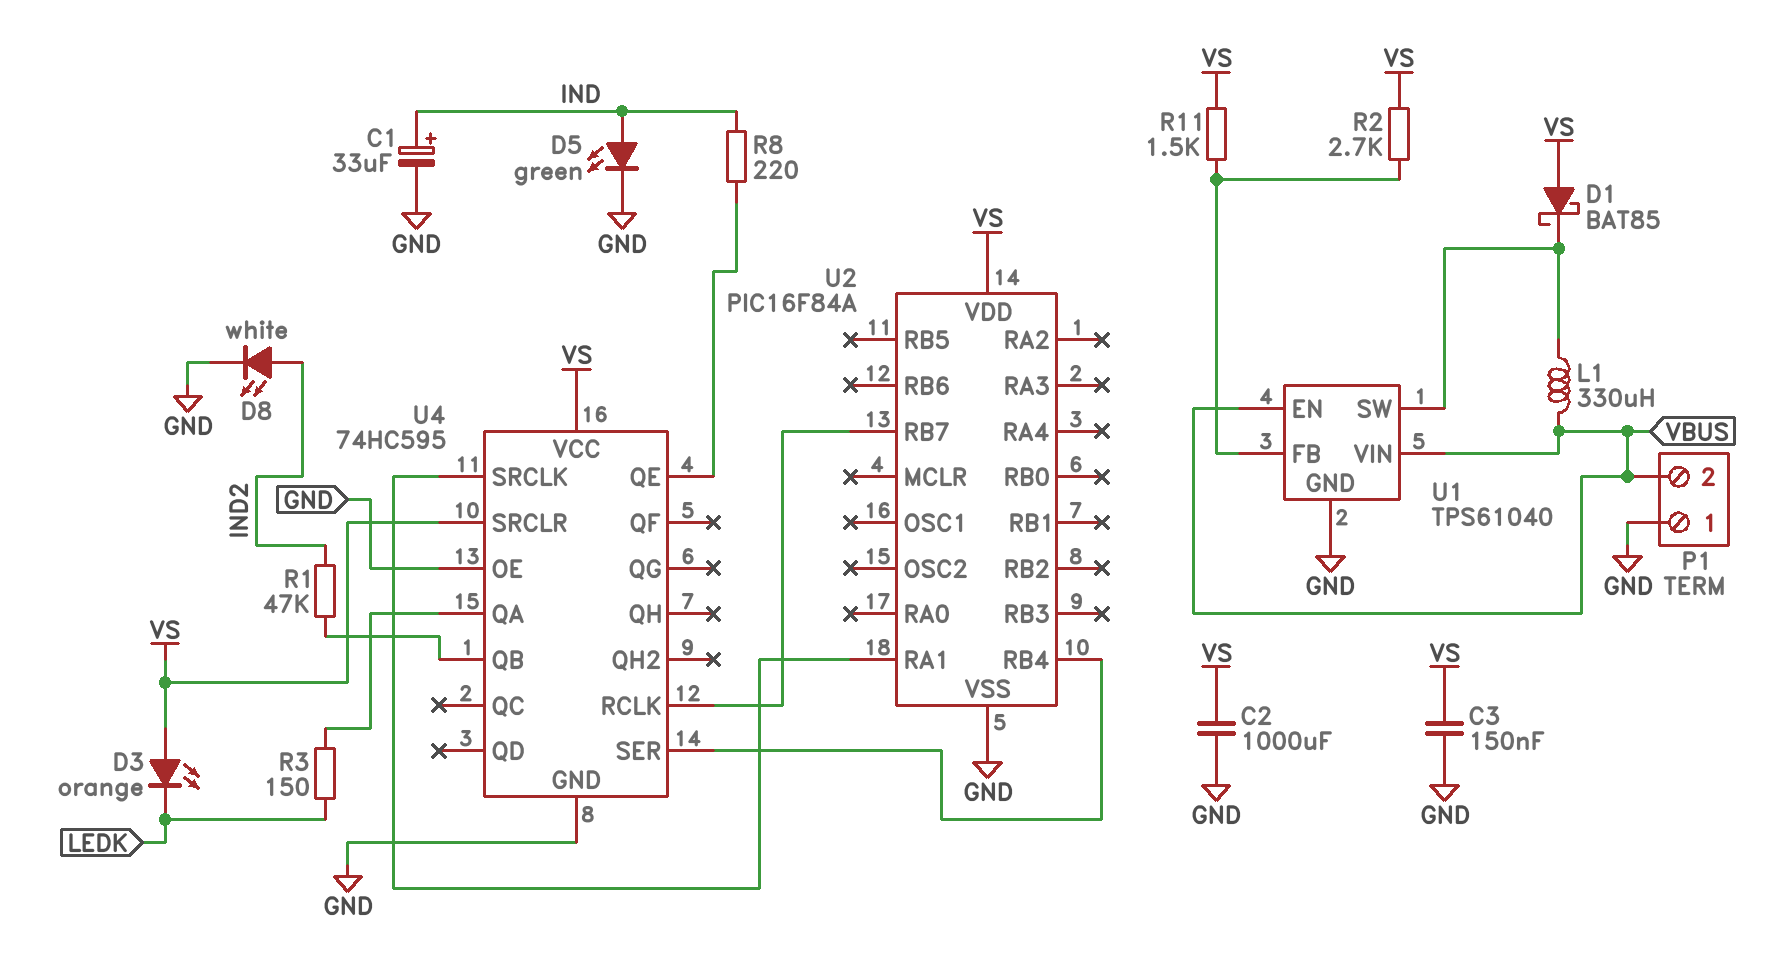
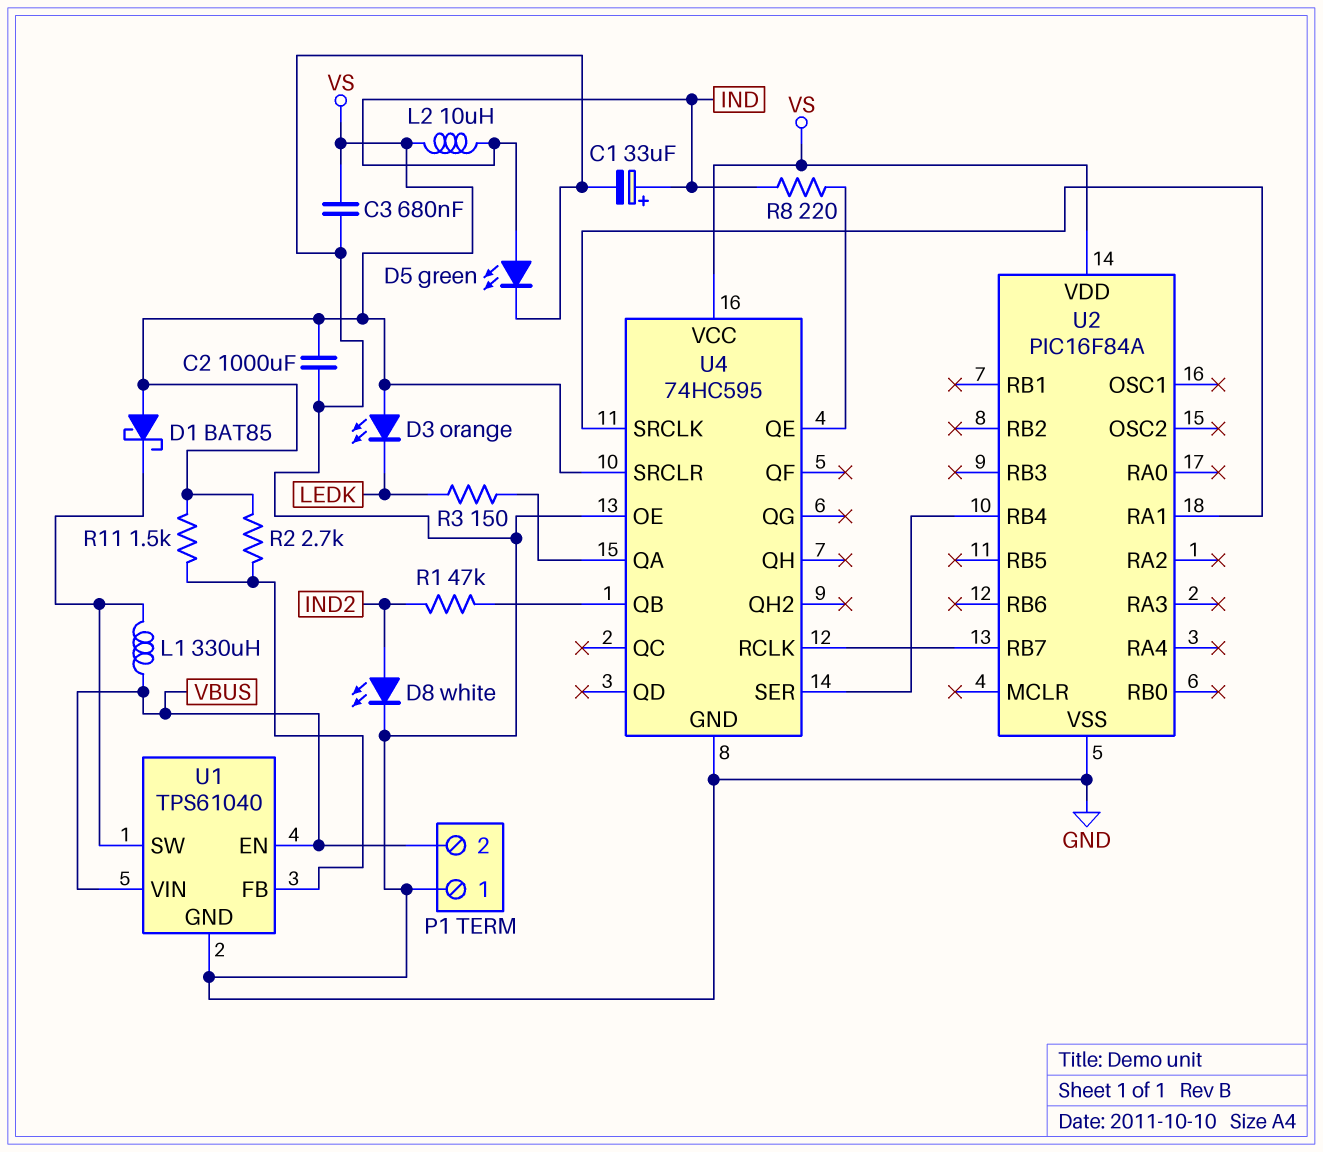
C3: 150nF (GND, VS) -> 680nF (GND, VS)
L2: none -> 10uH (IND, VS)

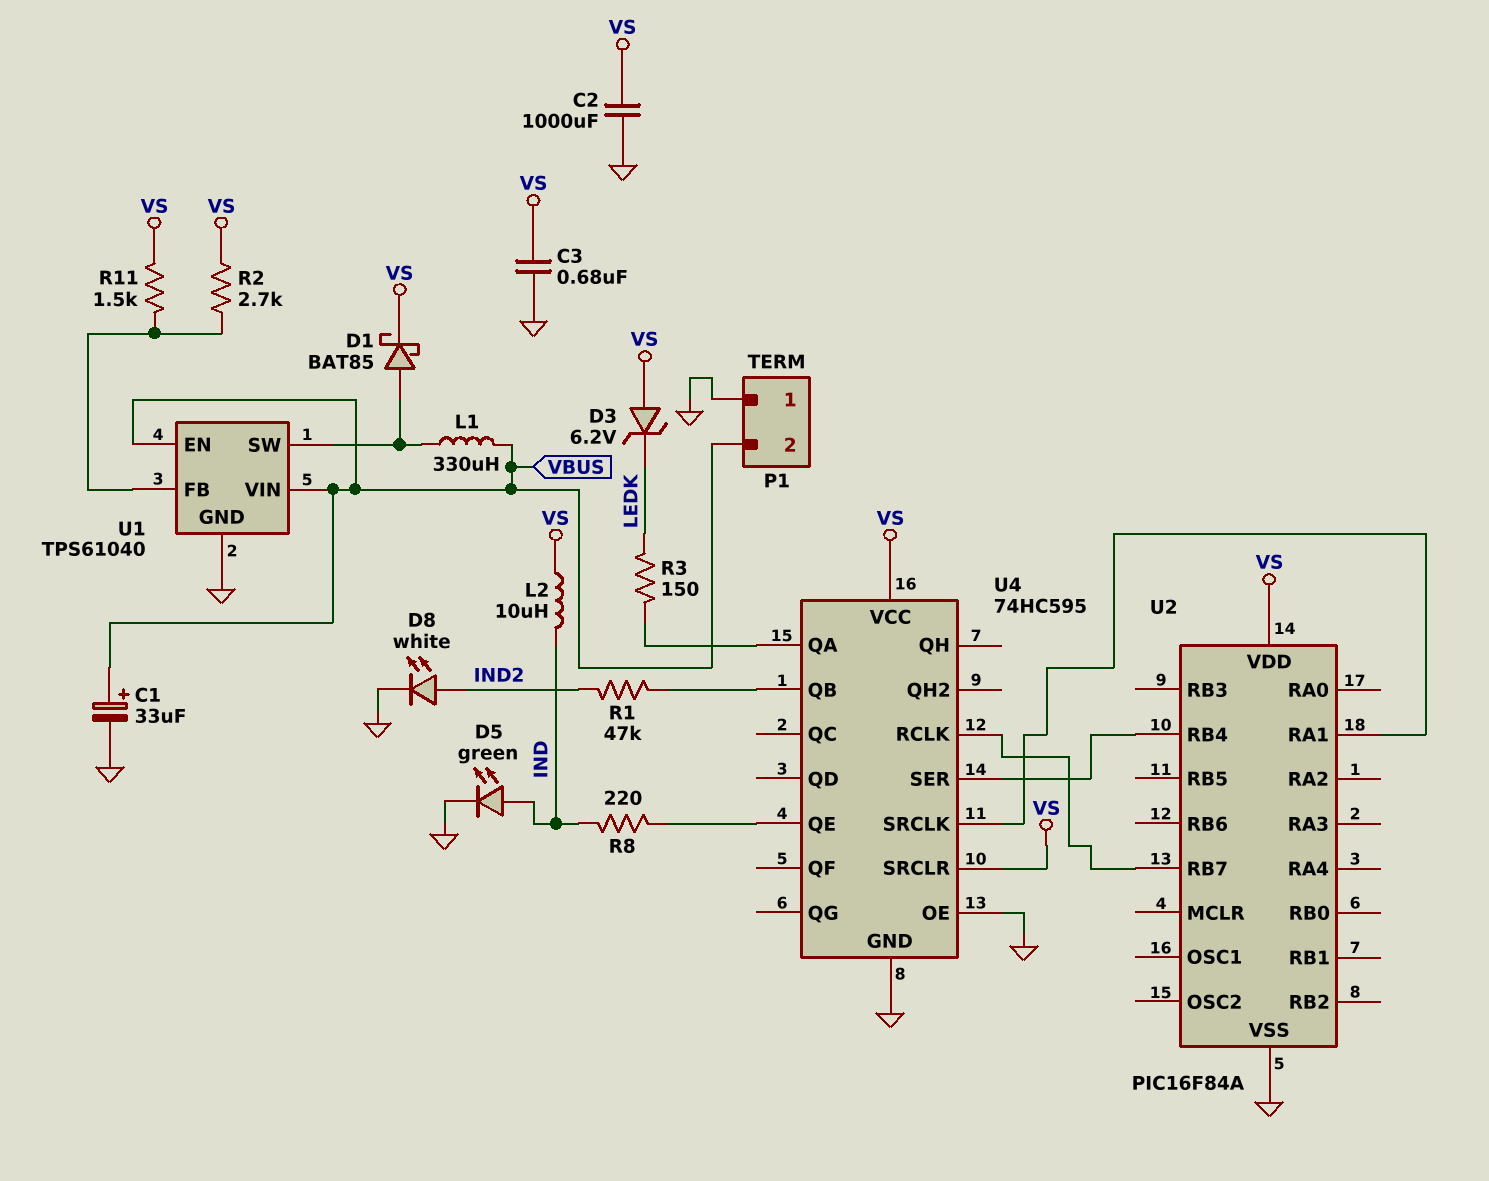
C1: 33uF (plus IND, minus GND) -> 33uF (plus VBUS, minus GND)
D1: schottky BAT85 (A VS, K U1/SW) -> schottky BAT85 (A U1/SW, K VS)
D3: LED orange (A VS, K LEDK) -> zener 6.2V (A VS, K LEDK)

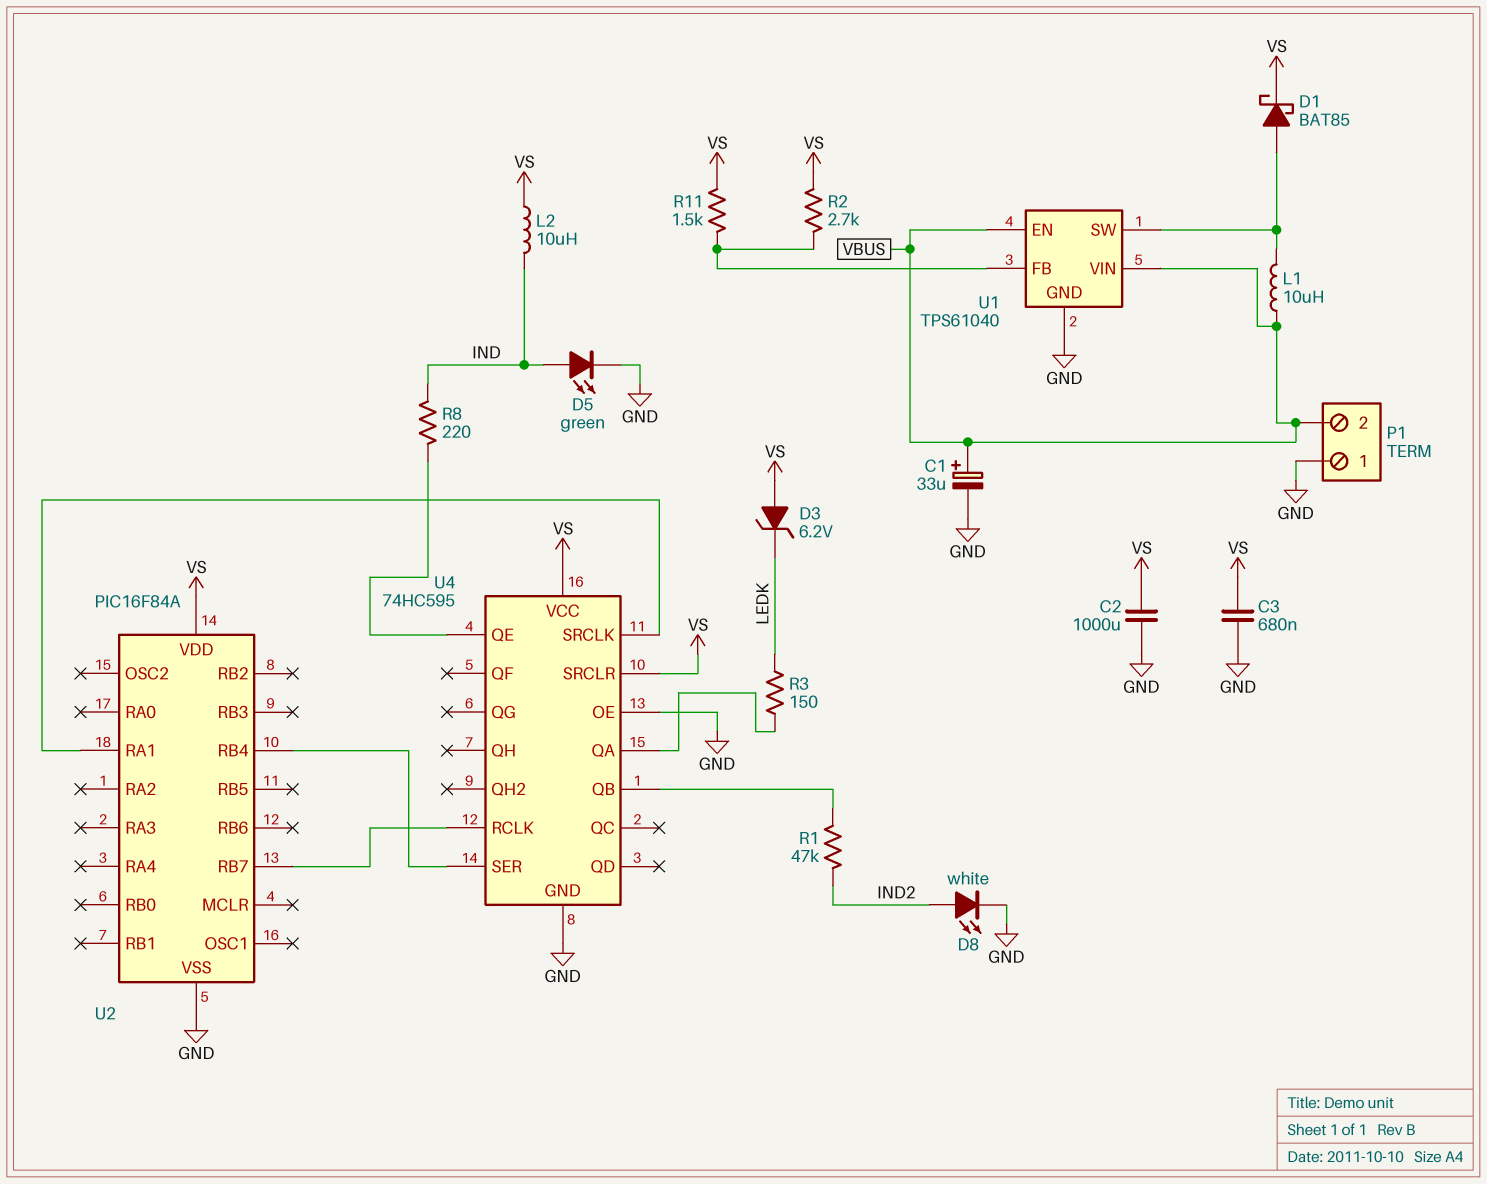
L1: 330uH (U1/SW, VBUS) -> 10uH (U1/SW, VBUS)

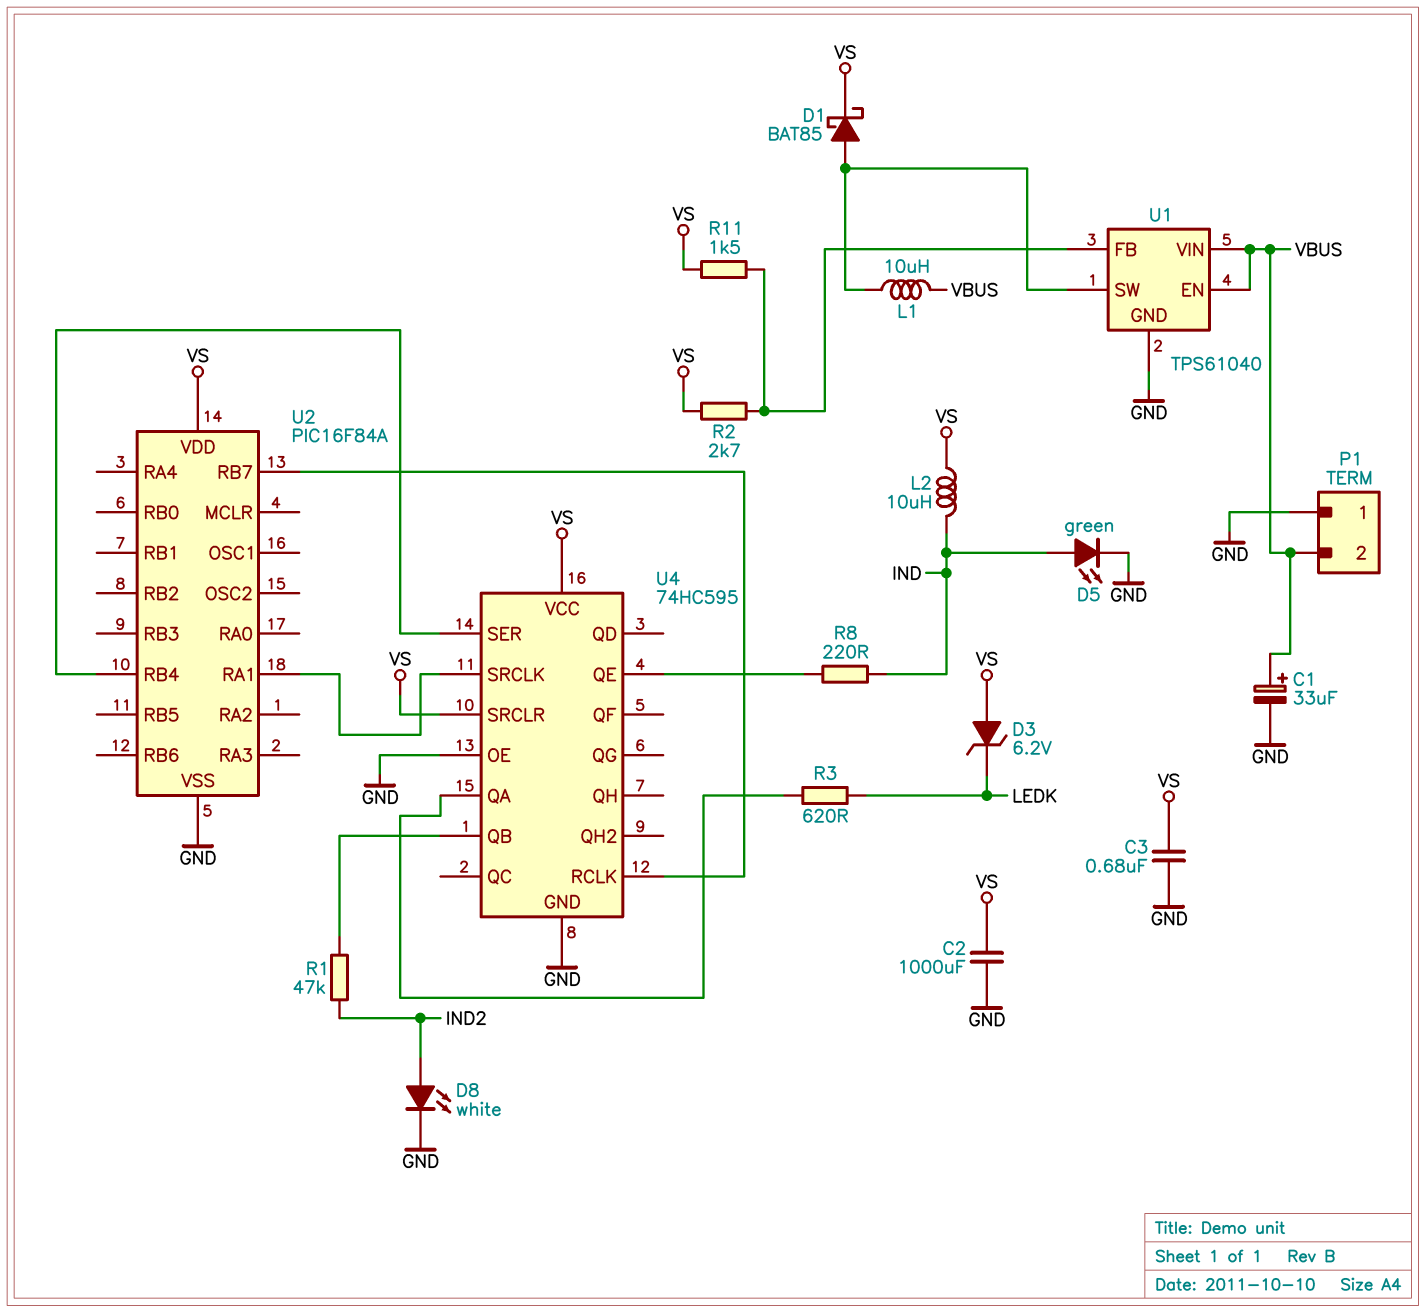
R3: 150 (LEDK, U4/QA) -> 620 (LEDK, U4/QA)

